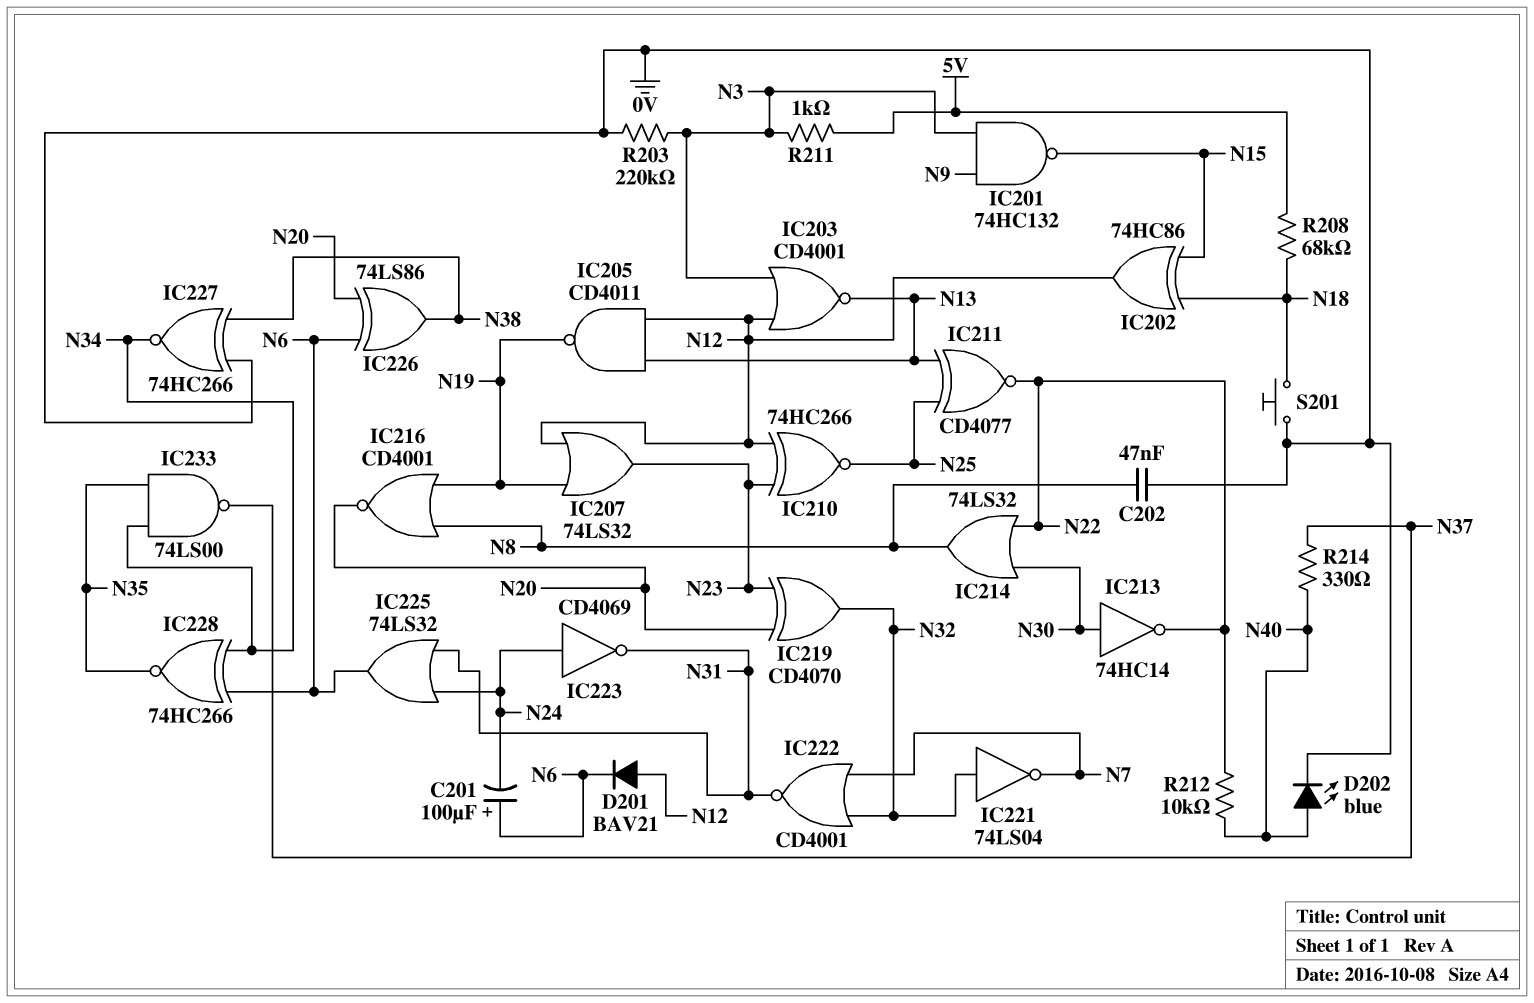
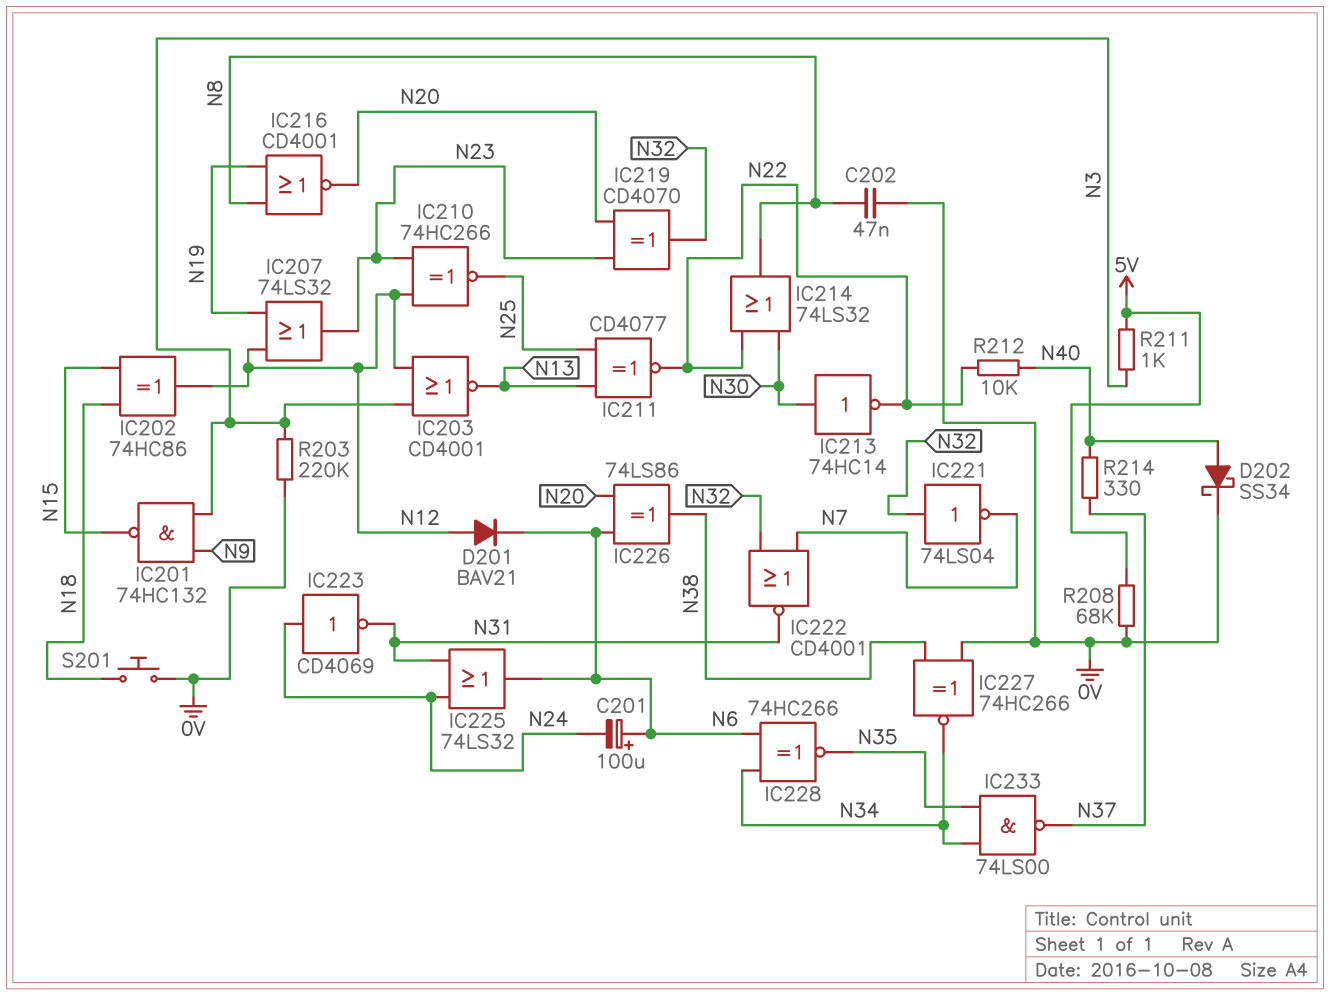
D202: LED blue (A N40, K 0V) -> schottky SS34 (A N40, K 0V)
IC205: NAND CD4011 (in N12, in N13, out N19) -> none
R208: 68k (5V, N18) -> 68k (0V, 5V)

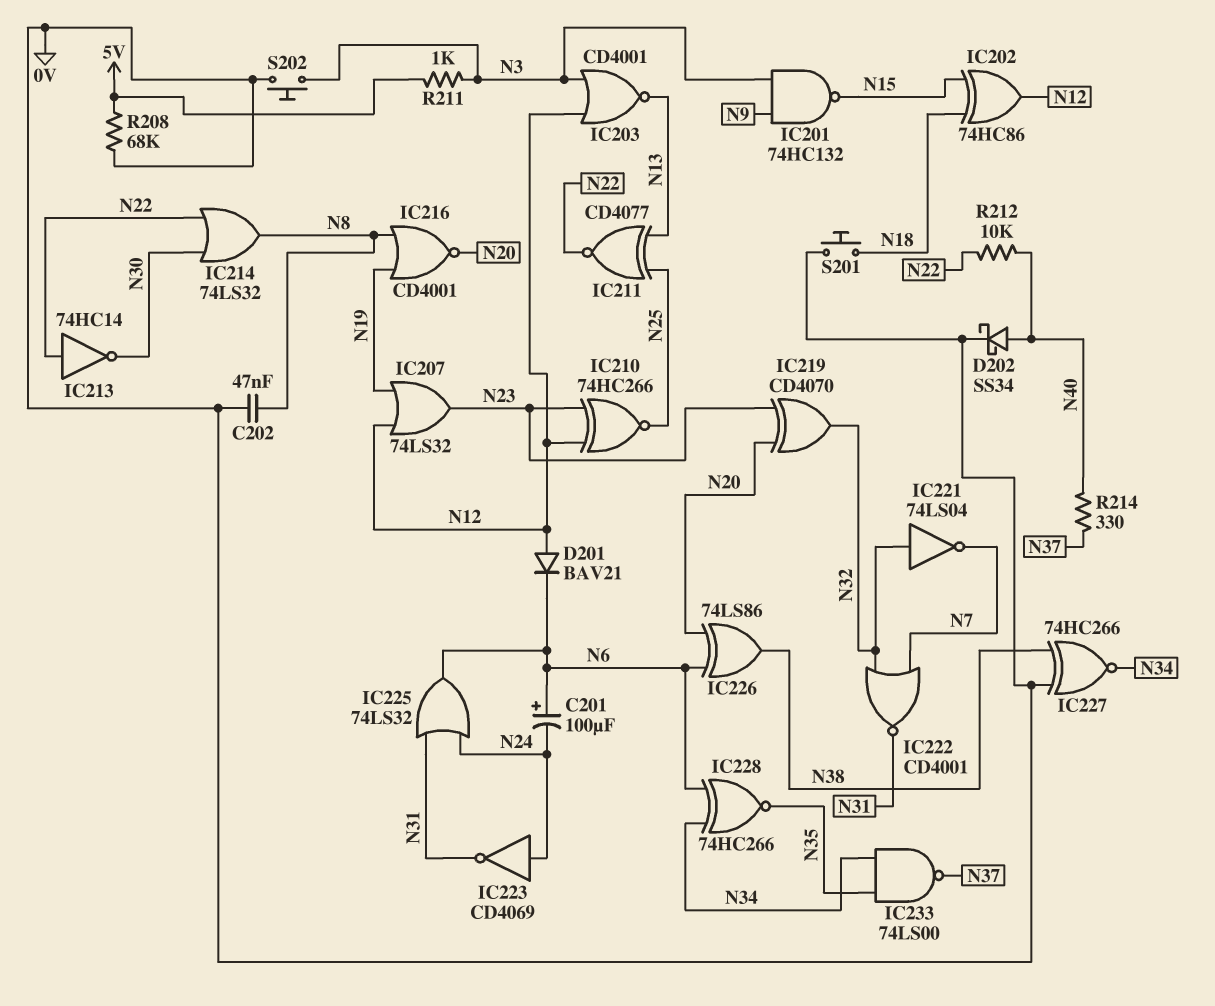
IC213: NOT 74HC14 (in N30, out N22) -> NOT 74HC14 (in N22, out N30)
R203: 220k (0V, N3) -> none
S202: none -> button (0V, N3)

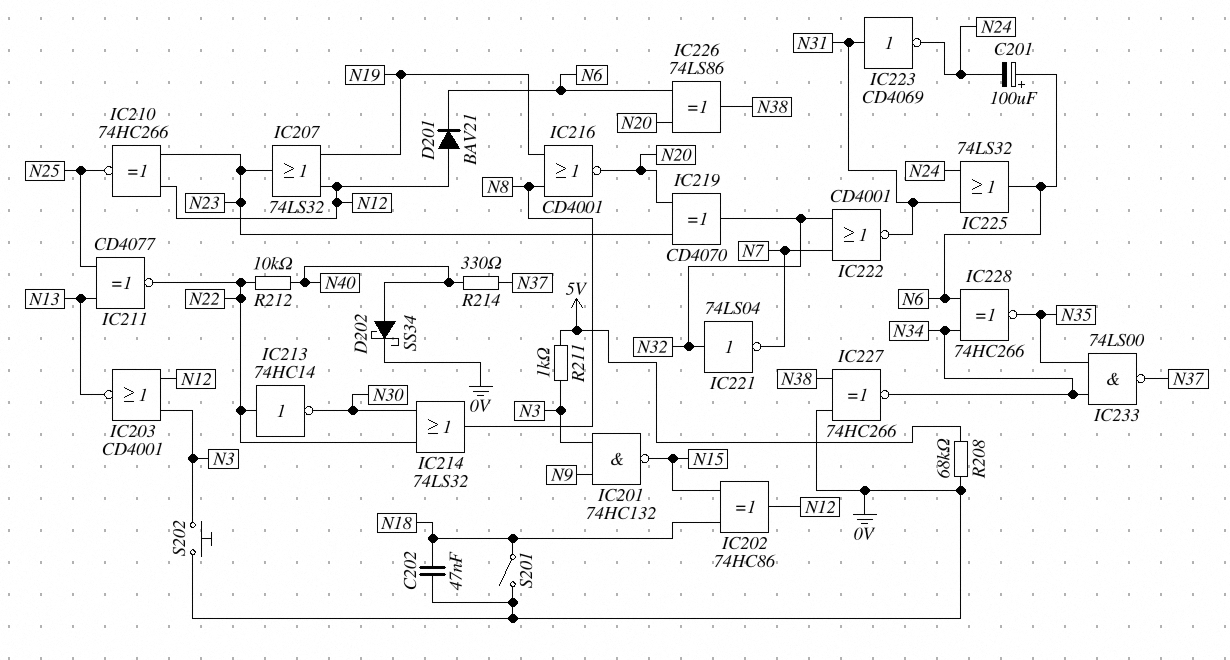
C202: 47nF (0V, N8) -> 47nF (0V, N18)
IC223: NOT CD4069 (in N24, out N31) -> NOT CD4069 (in N31, out N24)
S201: button (0V, N18) -> switch (0V, N18)

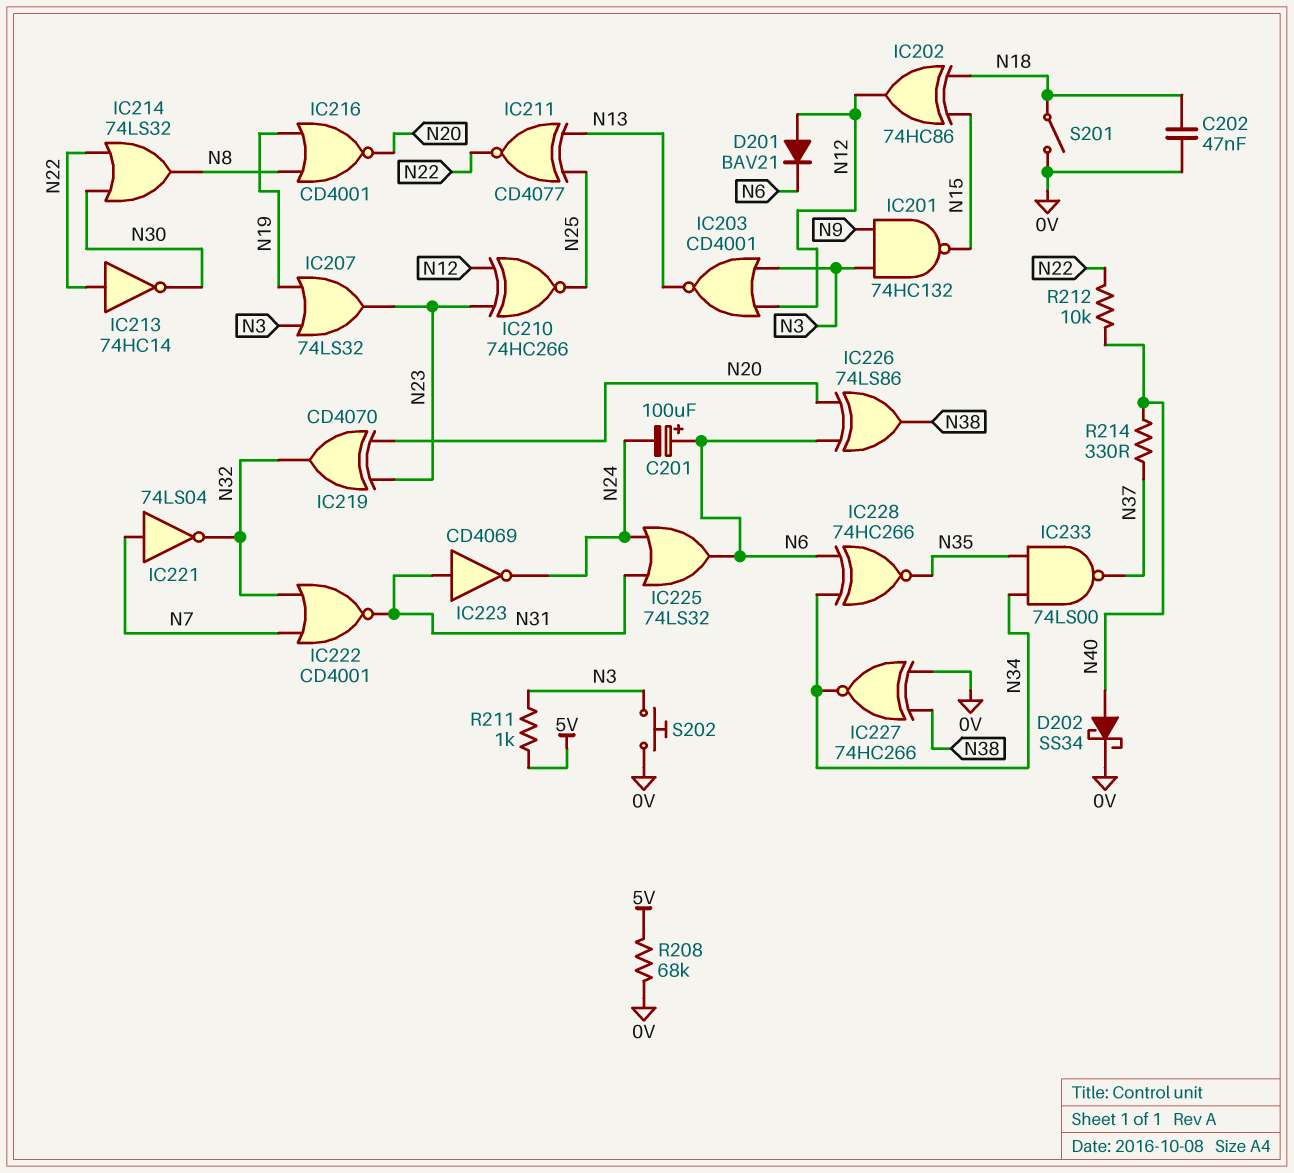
IC207: OR 74LS32 (in N12, in N19, out N23) -> OR 74LS32 (in N3, in N19, out N23)
IC221: NOT 74LS04 (in N32, out N7) -> NOT 74LS04 (in N7, out N32)

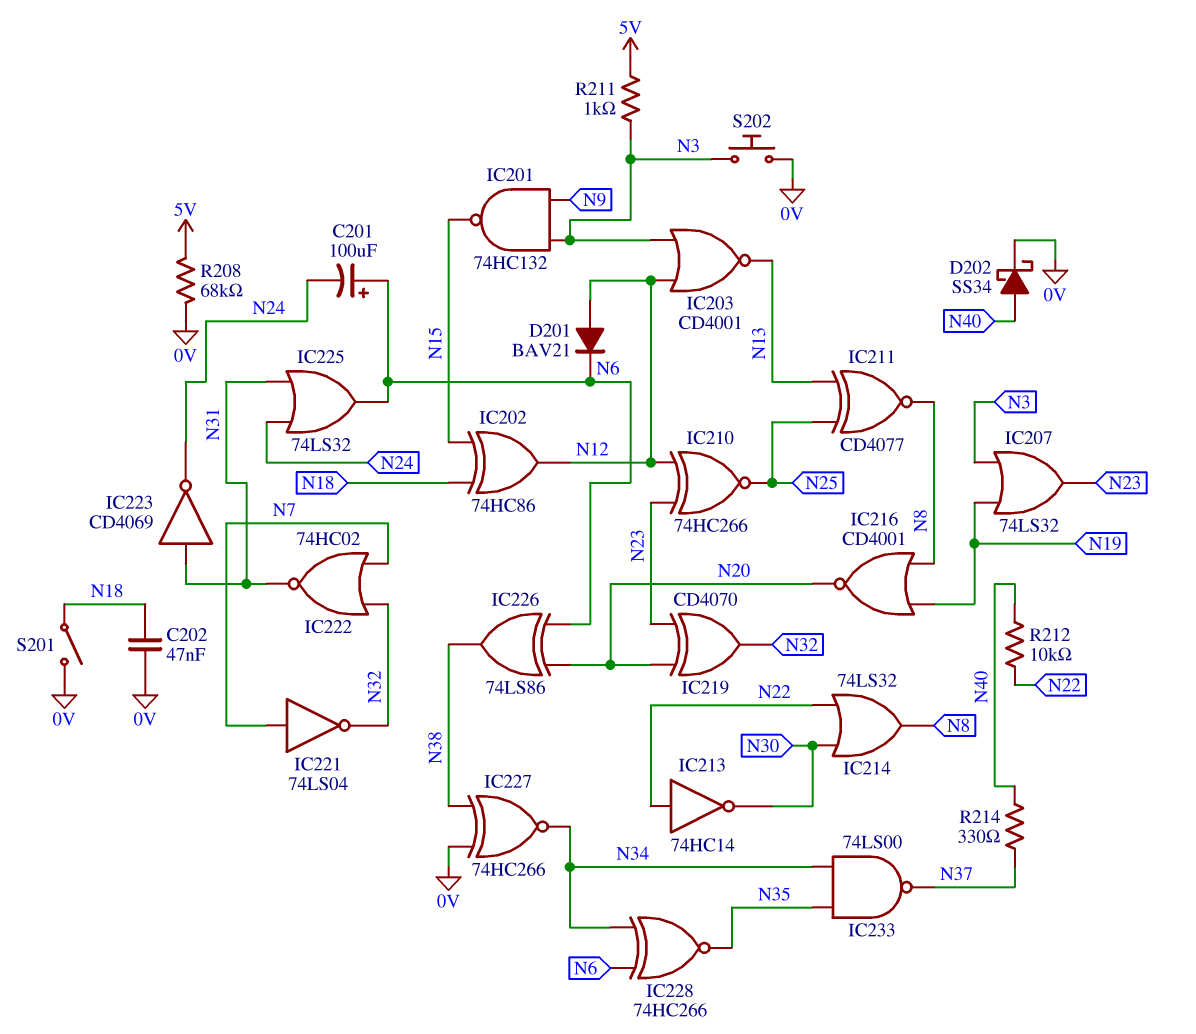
IC211: XNOR CD4077 (in N13, in N25, out N22) -> XNOR CD4077 (in N13, in N25, out N8)
IC222: NOR CD4001 (in N7, in N32, out N31) -> NOR 74HC02 (in N7, in N32, out N31)

